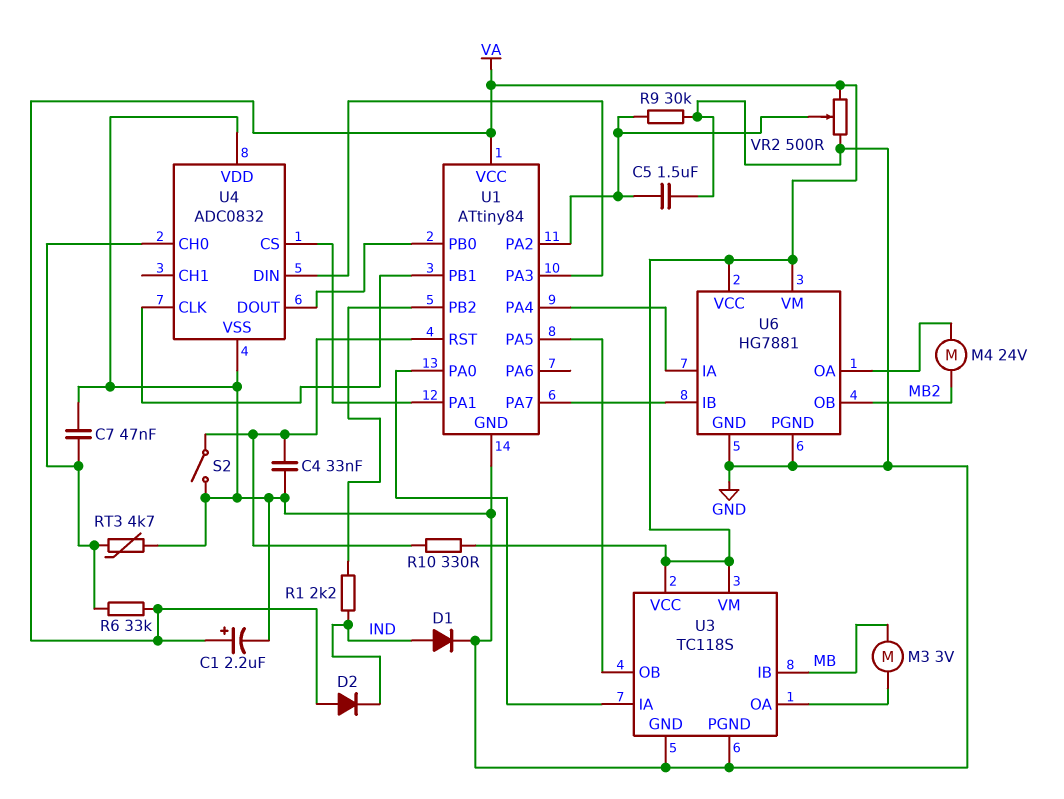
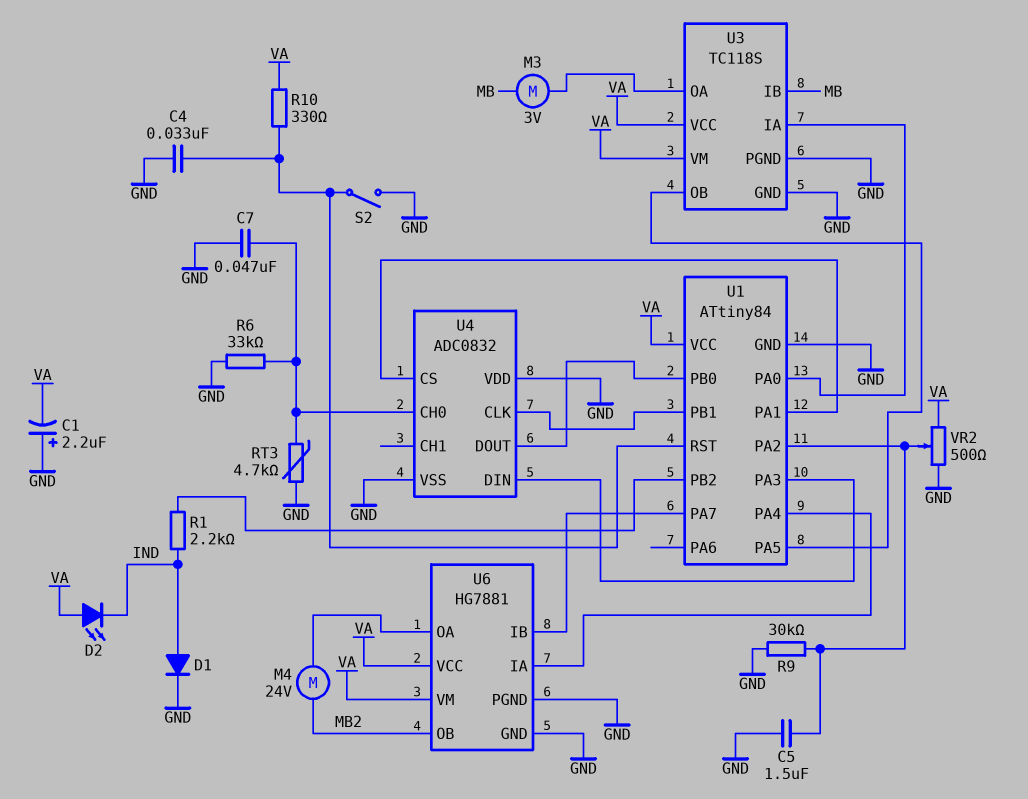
C1: 2.2uF (plus VA, minus GND) -> 2.2uF (plus GND, minus VA)
D2: diode (A VA, K IND) -> LED (A VA, K IND)
R6: 33k (U4/CH0, VA) -> 33k (GND, U4/CH0)

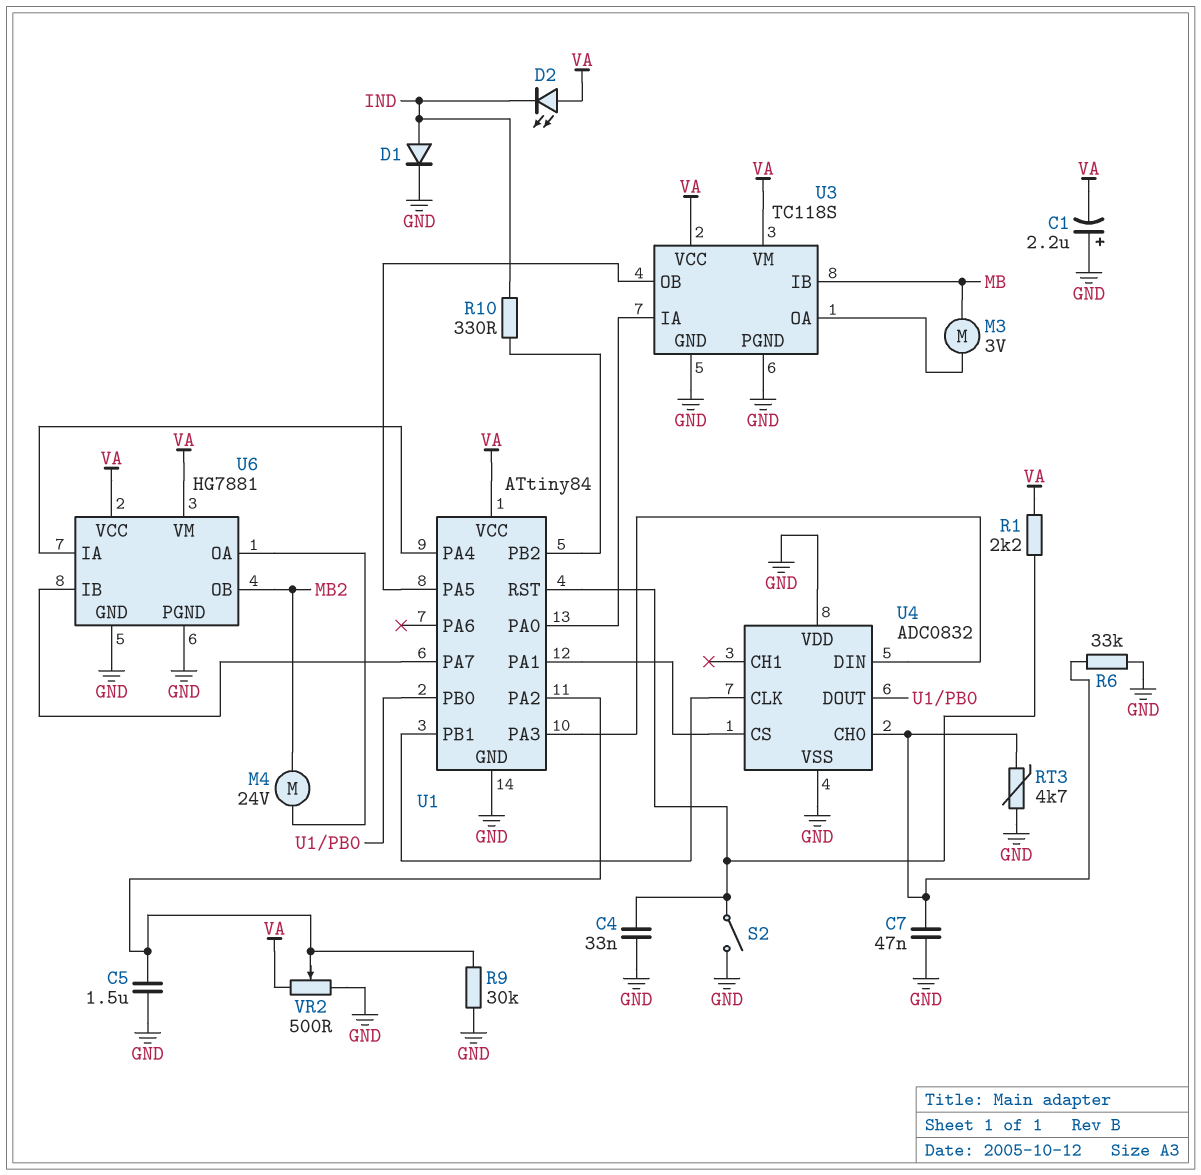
R1: 2.2k (IND, U1/PB2) -> 2.2k (U1/RST, VA)
R10: 330 (U1/RST, VA) -> 330 (IND, U1/PB2)

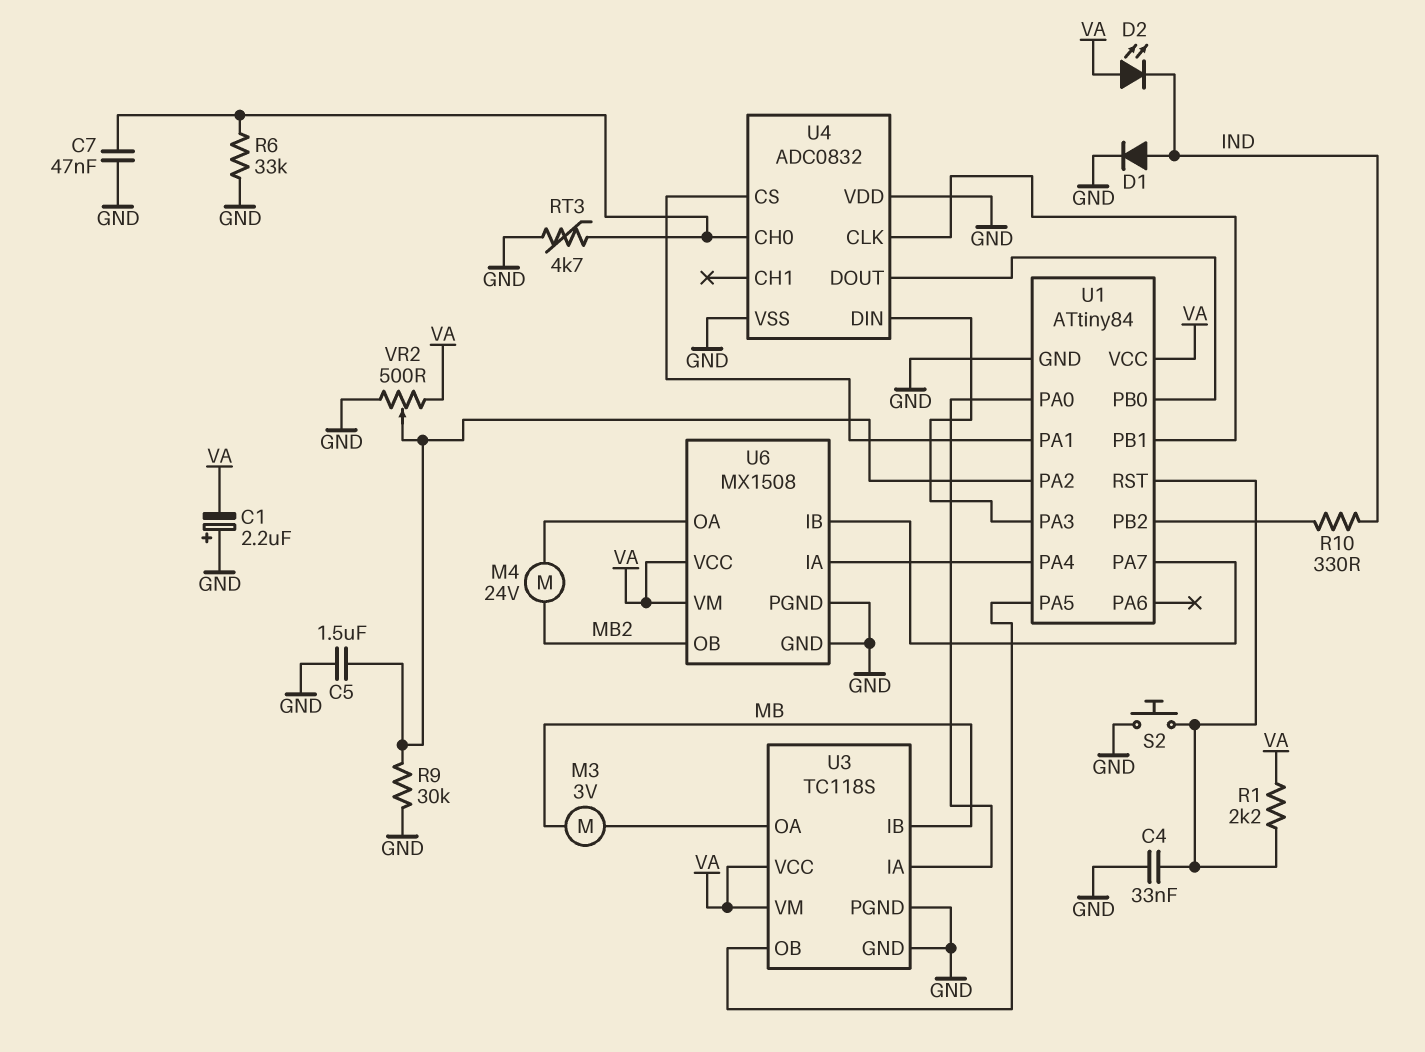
S2: switch (GND, U1/RST) -> button (GND, U1/RST)
U6: HG7881 -> MX1508

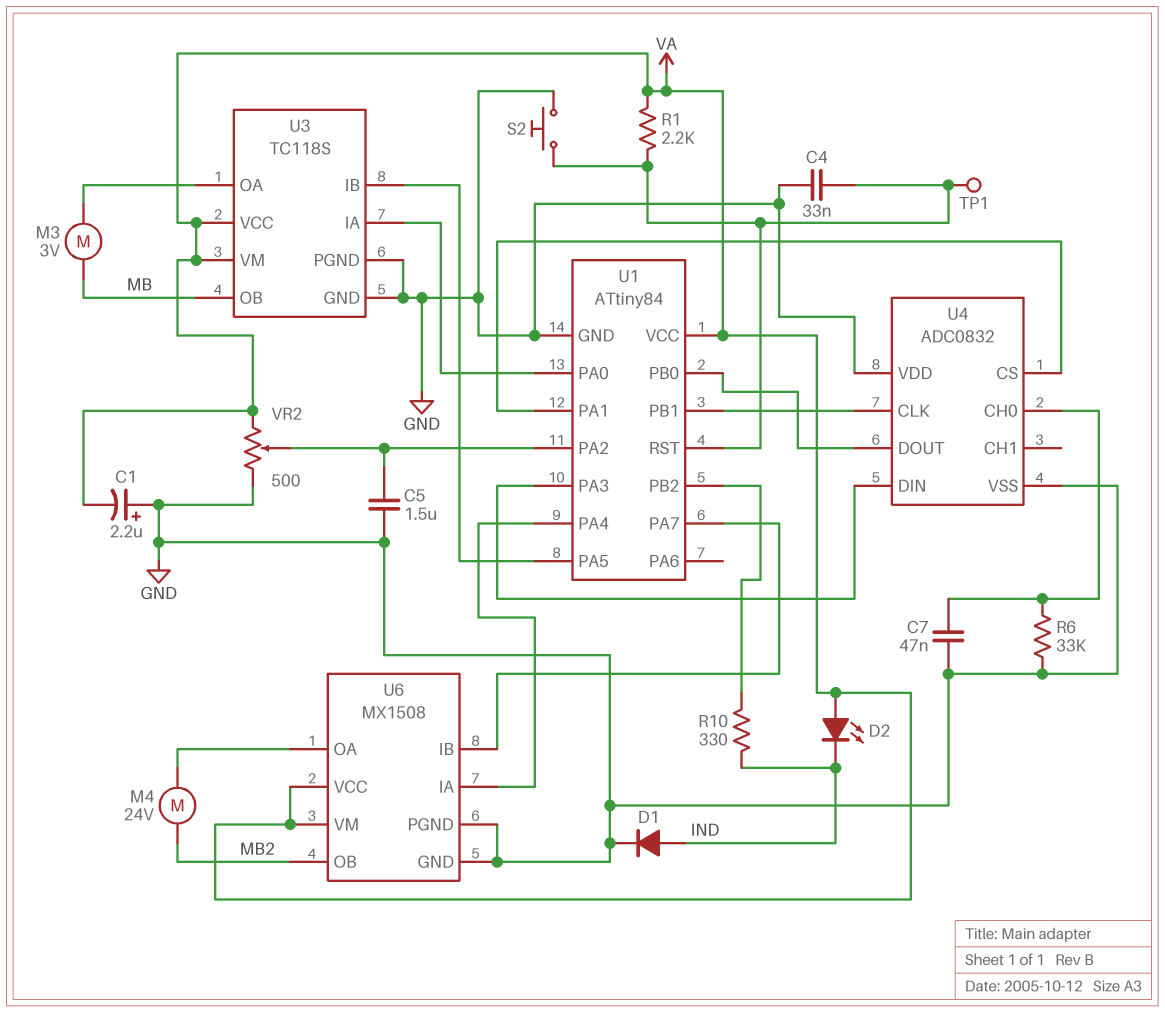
R9: 30k (GND, U1/PA2) -> none
RT3: 4.7k (GND, U4/CH0) -> none
TP1: none -> test point (U1/RST)
U3 pin IB: MB -> U1/PA5
U3 pin OB: U1/PA5 -> MB

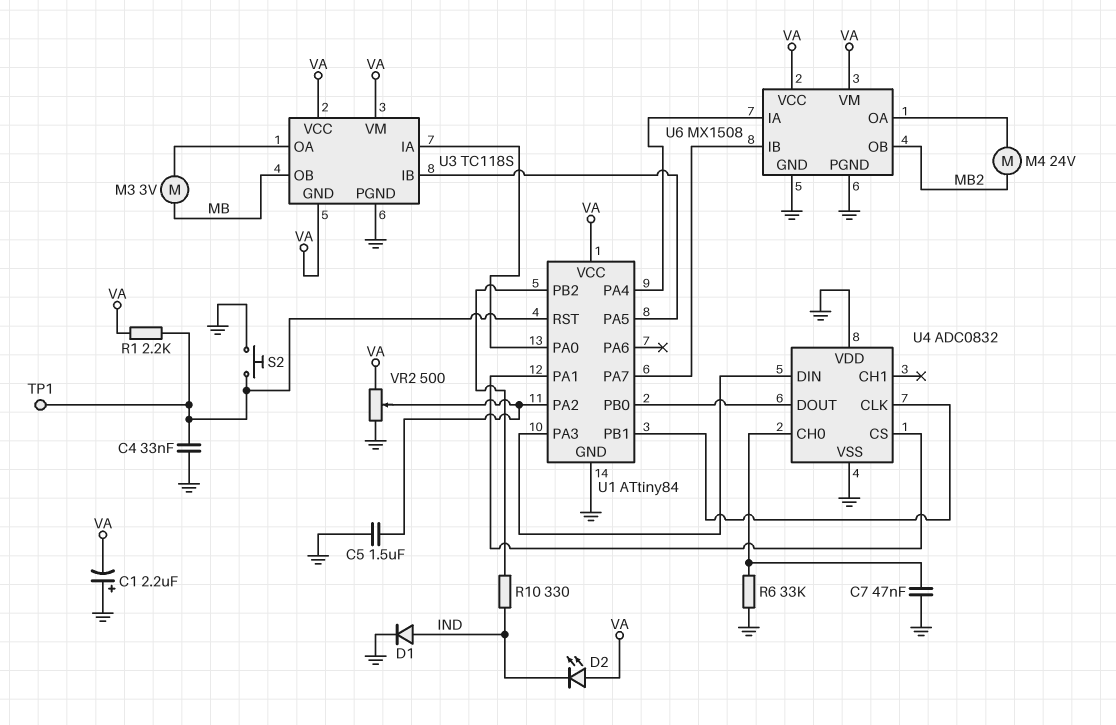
U3 pin GND: GND -> VA

